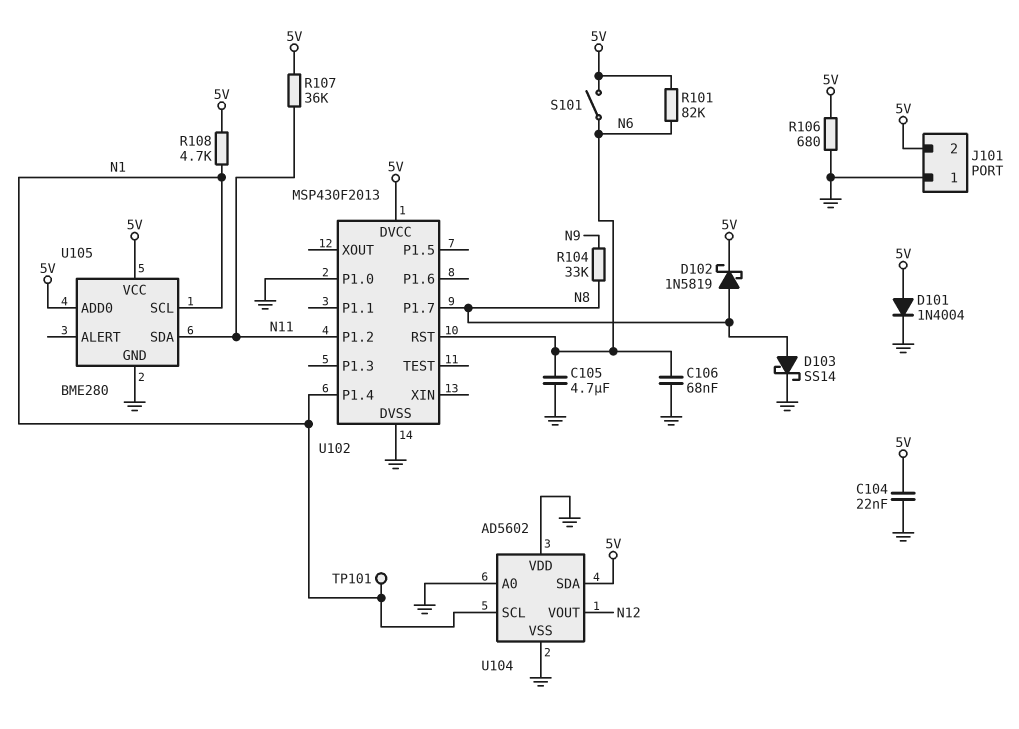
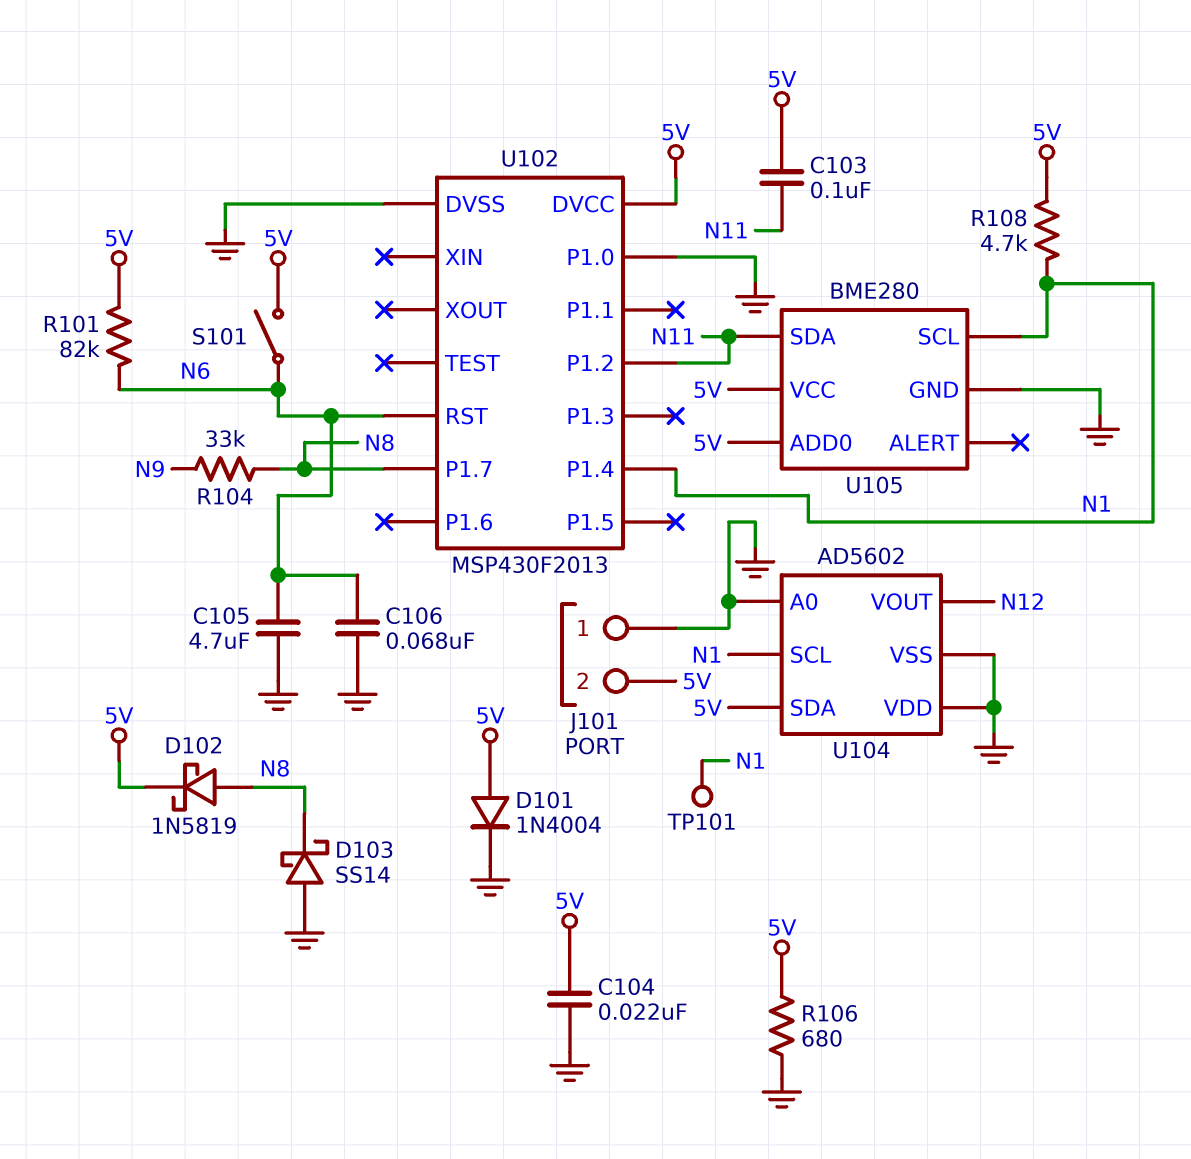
C103: none -> 100nF (5V, N11)
D103: schottky SS14 (A N8, K GND) -> schottky SS14 (A GND, K N8)
R107: 36k (5V, N11) -> none

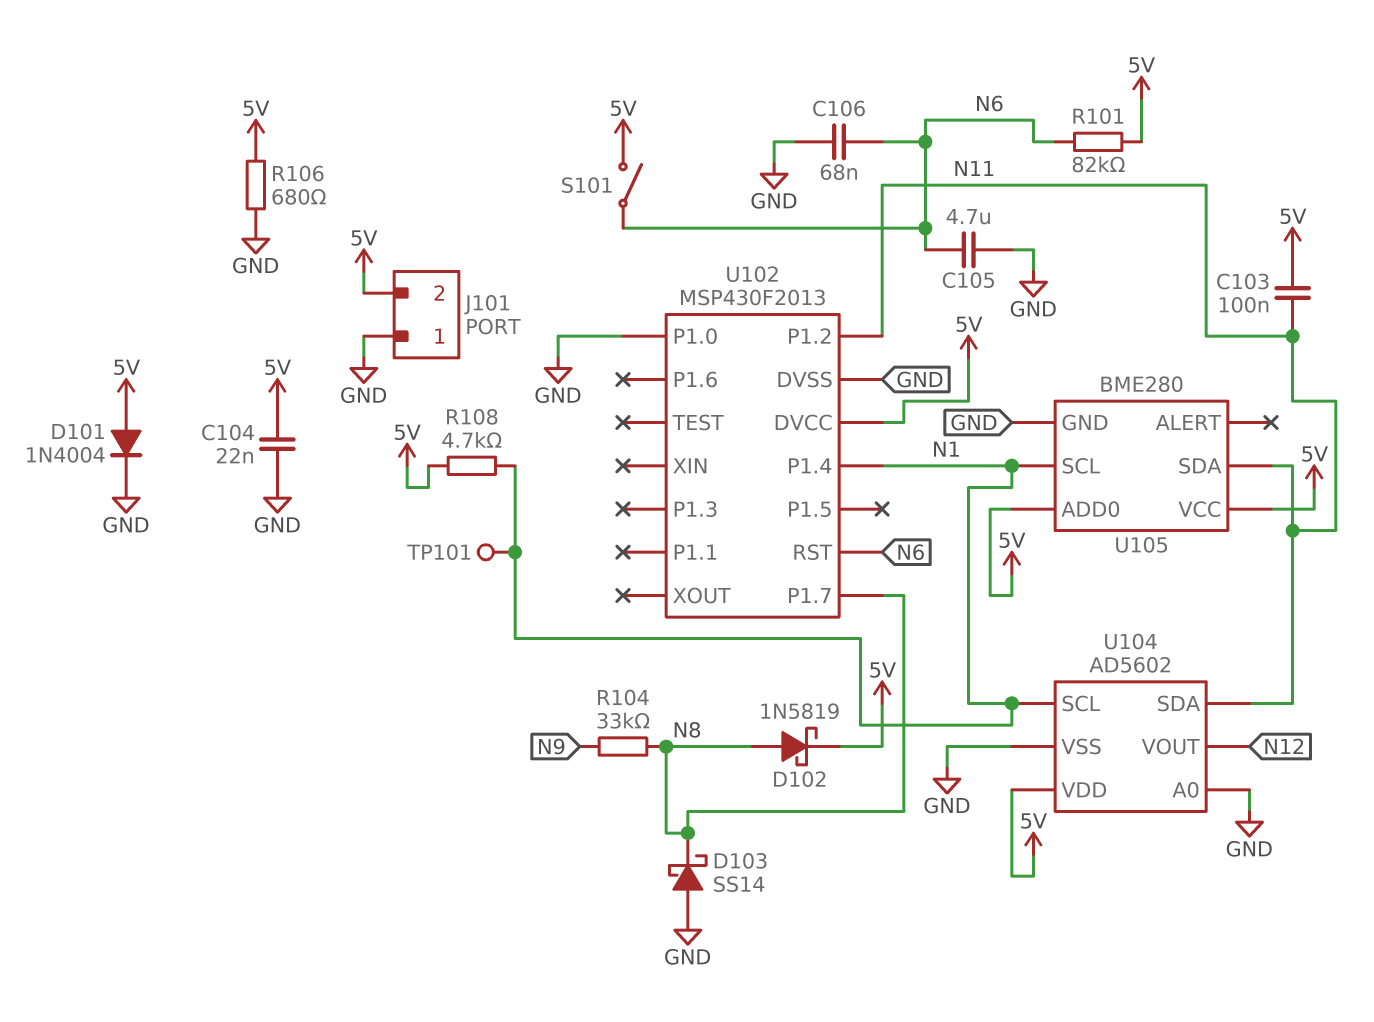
U104 pin SDA: 5V -> N11
U104 pin VDD: GND -> 5V

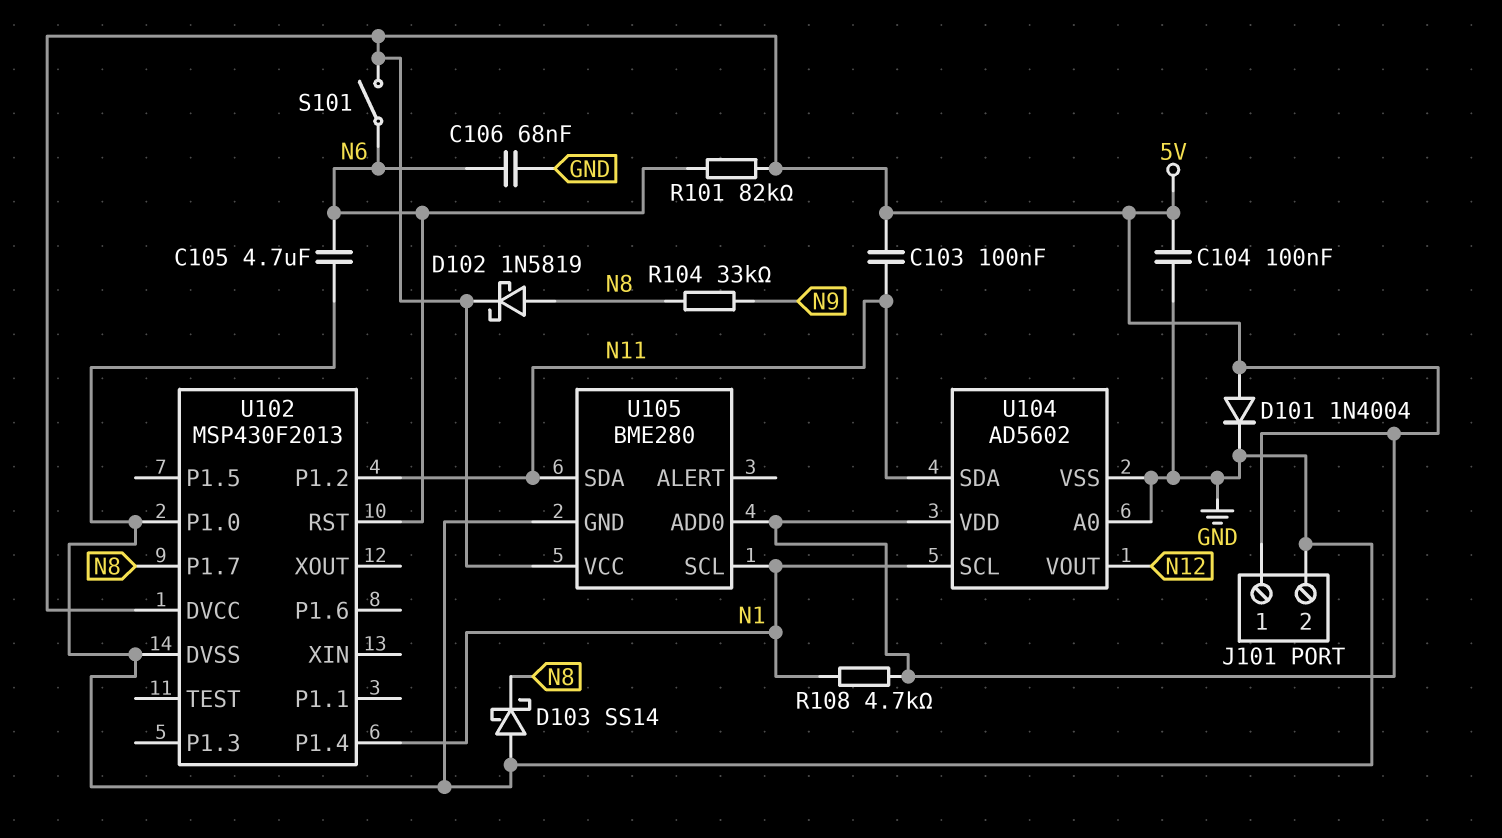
C104: 22nF (5V, GND) -> 100nF (5V, GND)
J101 pin 1: GND -> 5V
J101 pin 2: 5V -> GND
R106: 680 (5V, GND) -> none
TP101: test point (N1) -> none

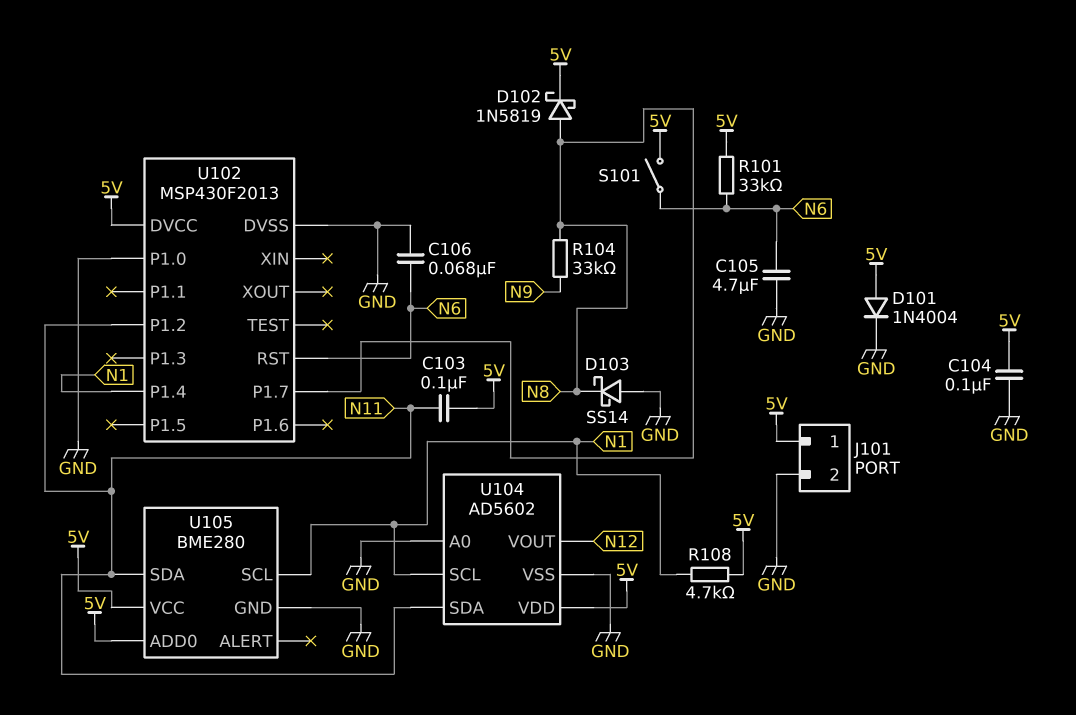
R101: 82k (5V, N6) -> 33k (5V, N6)

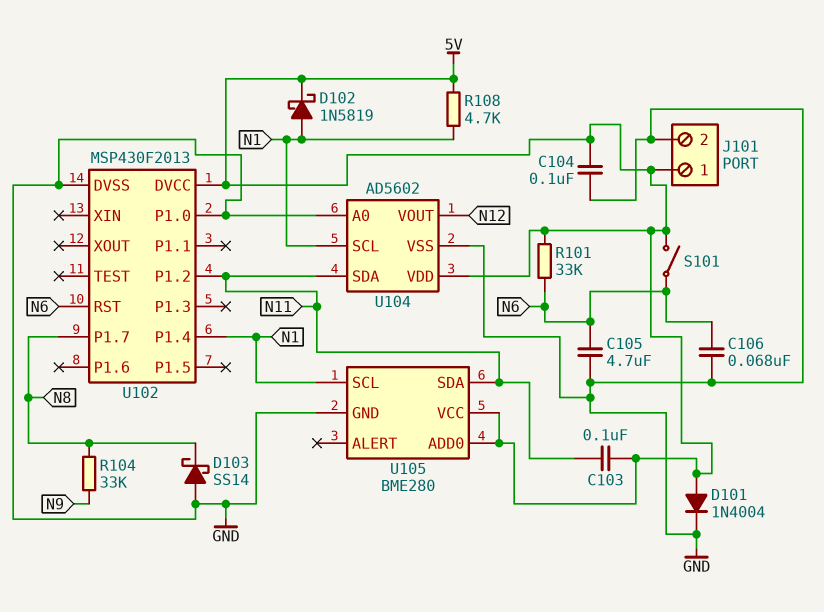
D102: schottky 1N5819 (A N8, K 5V) -> schottky 1N5819 (A N1, K 5V)

